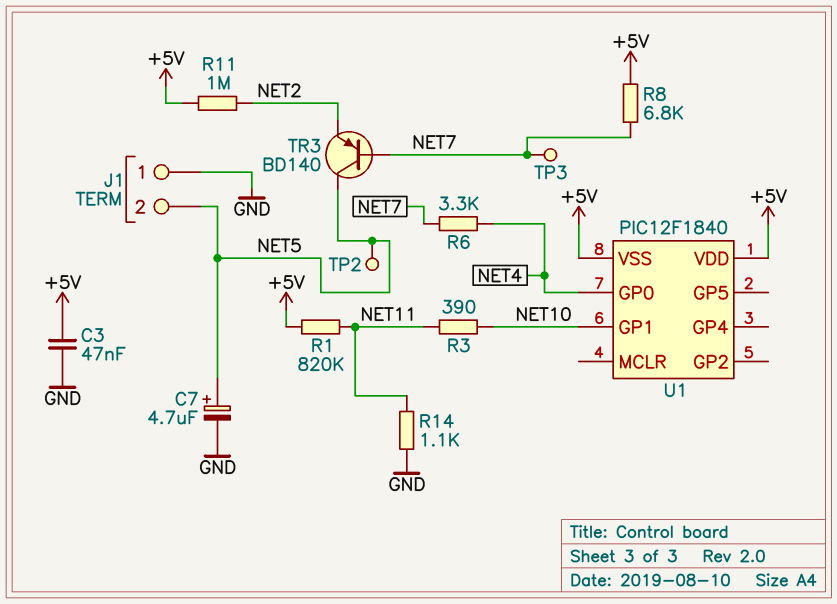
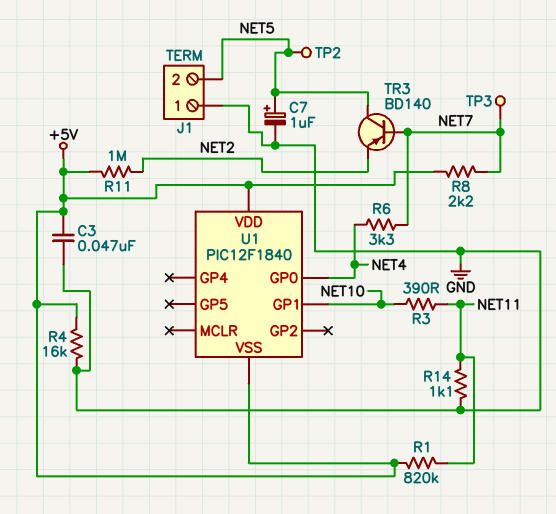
C7: 4.7uF (plus NET5, minus GND) -> 1uF (plus NET5, minus GND)
R4: none -> 16k (+5V, GND)
R8: 6.8k (+5V, NET7) -> 2.2k (+5V, NET7)

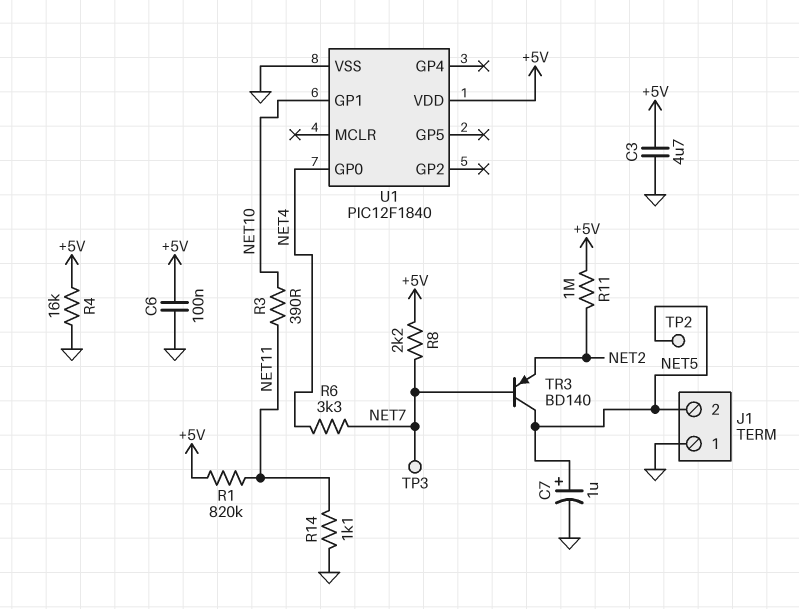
C3: 47nF (+5V, GND) -> 4.7uF (+5V, GND)
C6: none -> 100nF (+5V, GND)
U1 pin VSS: +5V -> GND

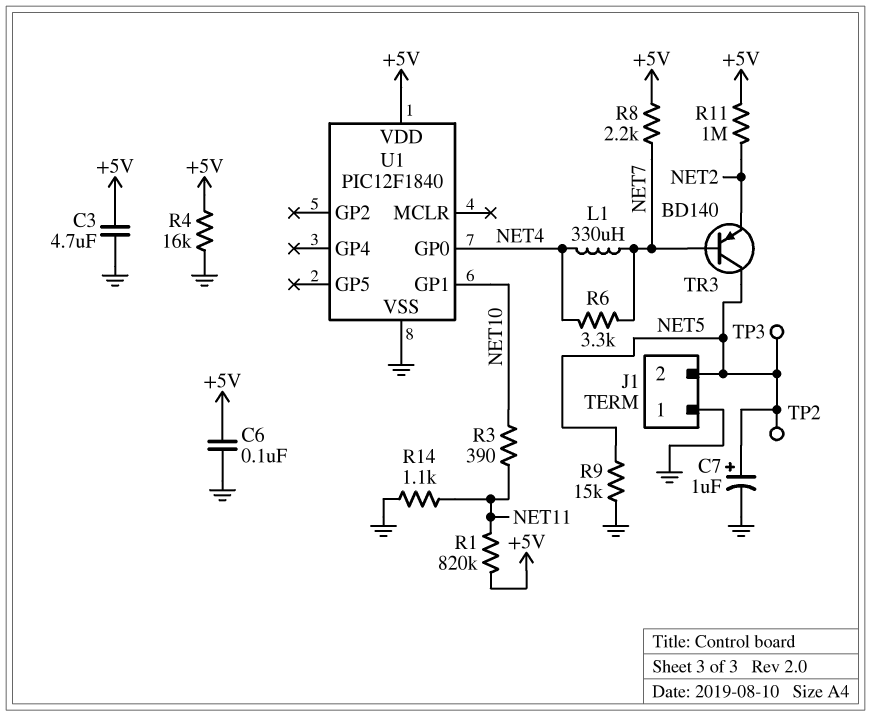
L1: none -> 330uH (NET4, NET7)
R9: none -> 15k (GND, NET5)
TP3: test point (NET7) -> test point (NET5)

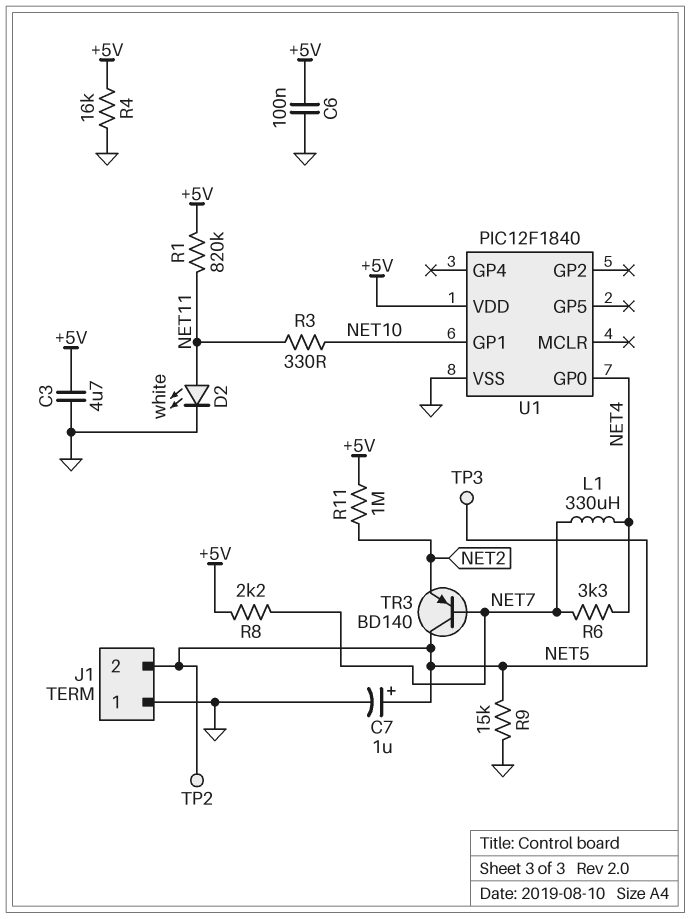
D2: none -> LED white (A NET11, K GND)
R3: 390 (NET10, NET11) -> 330 (NET10, NET11)
R14: 1.1k (GND, NET11) -> none

